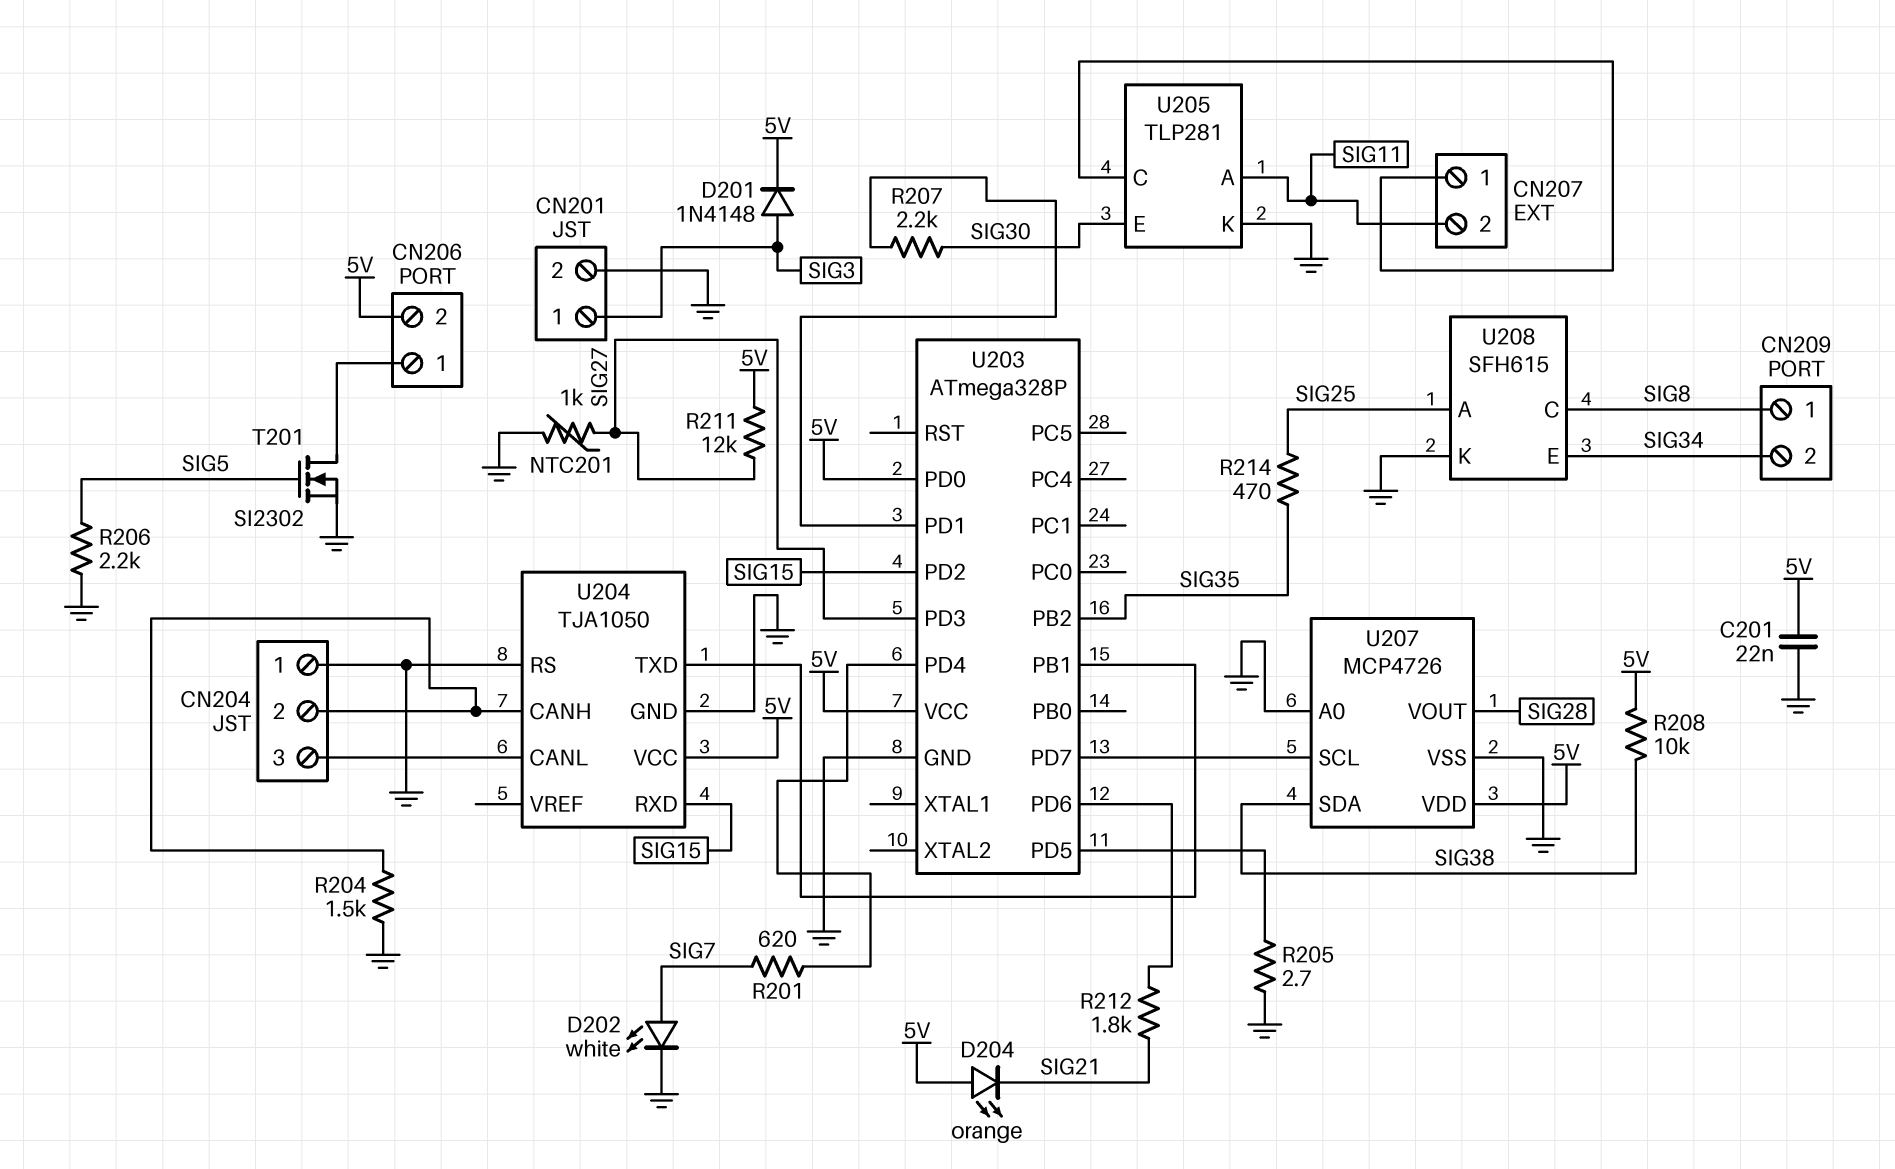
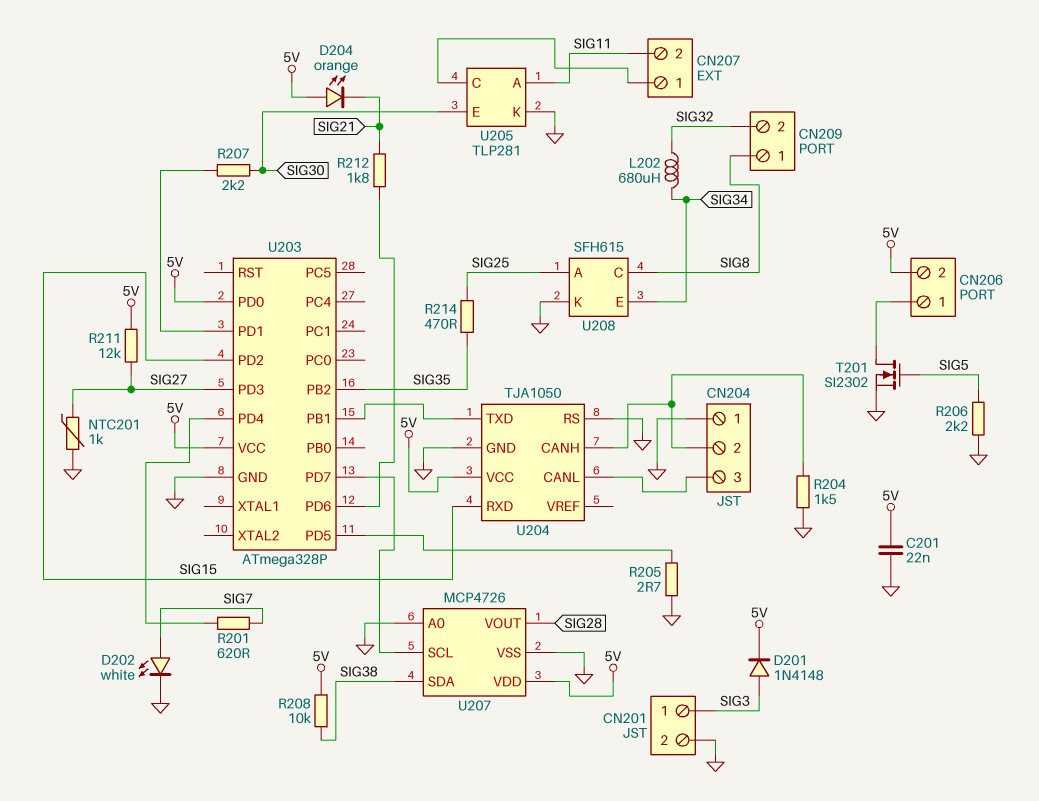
CN209 pin 2: SIG34 -> SIG32
L202: none -> 680uH (SIG32, SIG34)

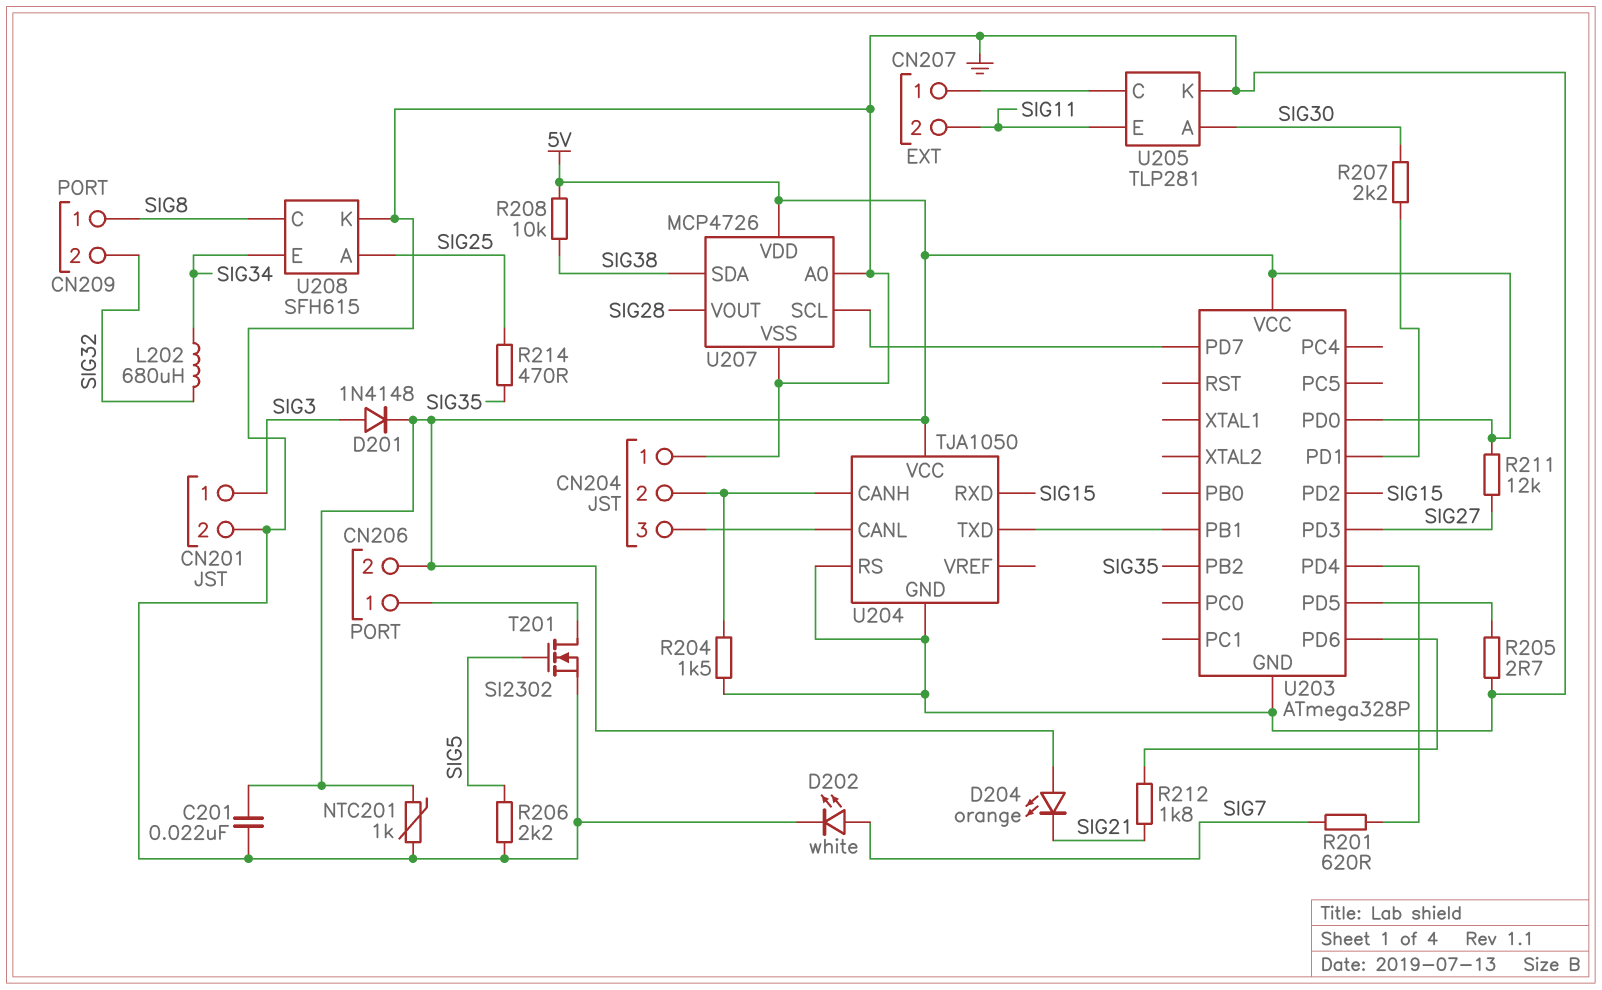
NTC201: 1k (GND, SIG27) -> 1k (5V, GND)
U205 pin A: SIG11 -> SIG30
U205 pin E: SIG30 -> SIG11

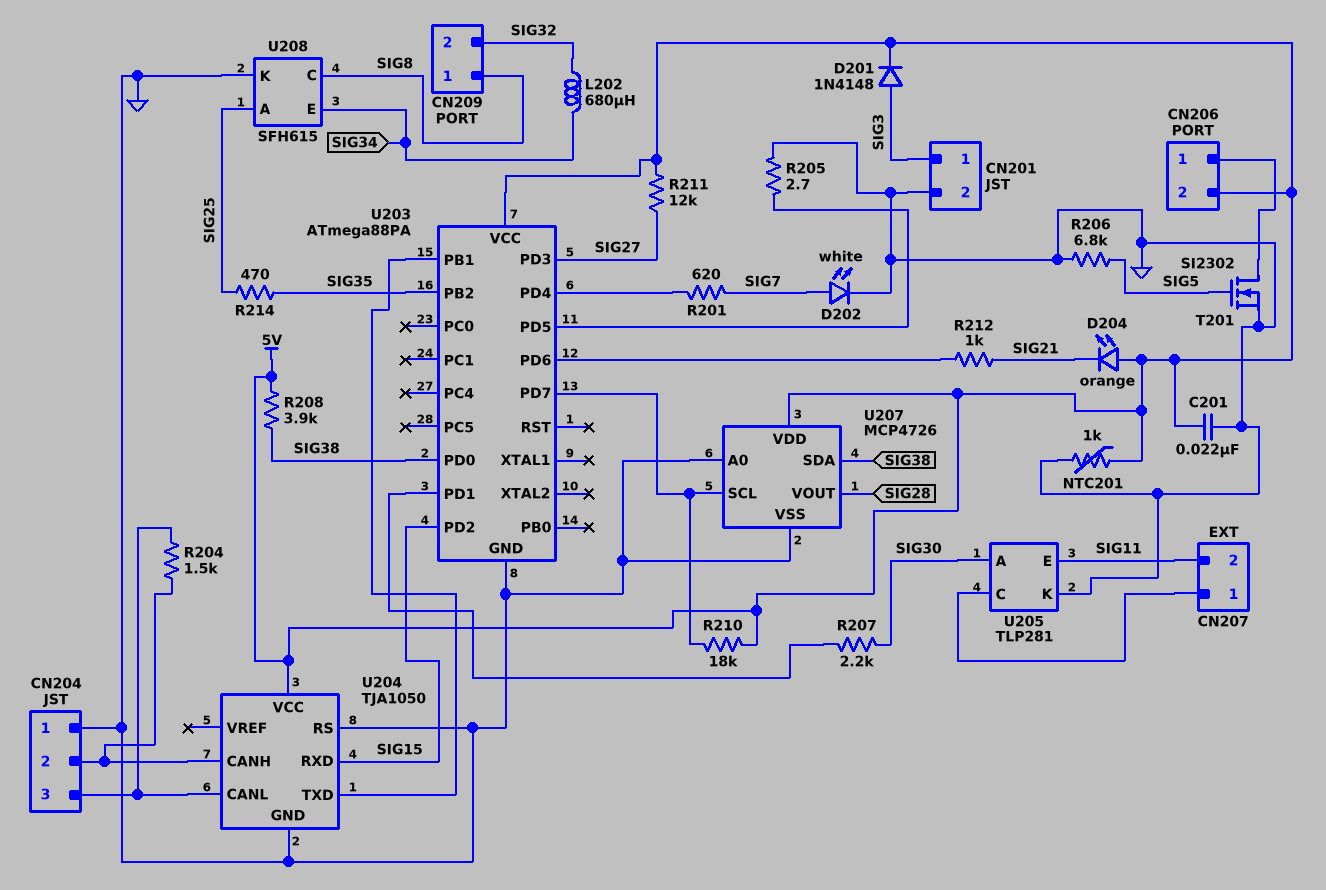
R204: 1.5k (CN204/2, GND) -> 1.5k (CN204/2, CN204/3)
R206: 2.2k (GND, SIG5) -> 6.8k (GND, SIG5)
R208: 10k (5V, SIG38) -> 3.9k (5V, SIG38)
R210: none -> 18k (5V, U203/PD7)
R212: 1.8k (SIG21, U203/PD6) -> 1k (SIG21, U203/PD6)
U203: ATmega328P -> ATmega88PA
U203 pin PD0: 5V -> SIG38

